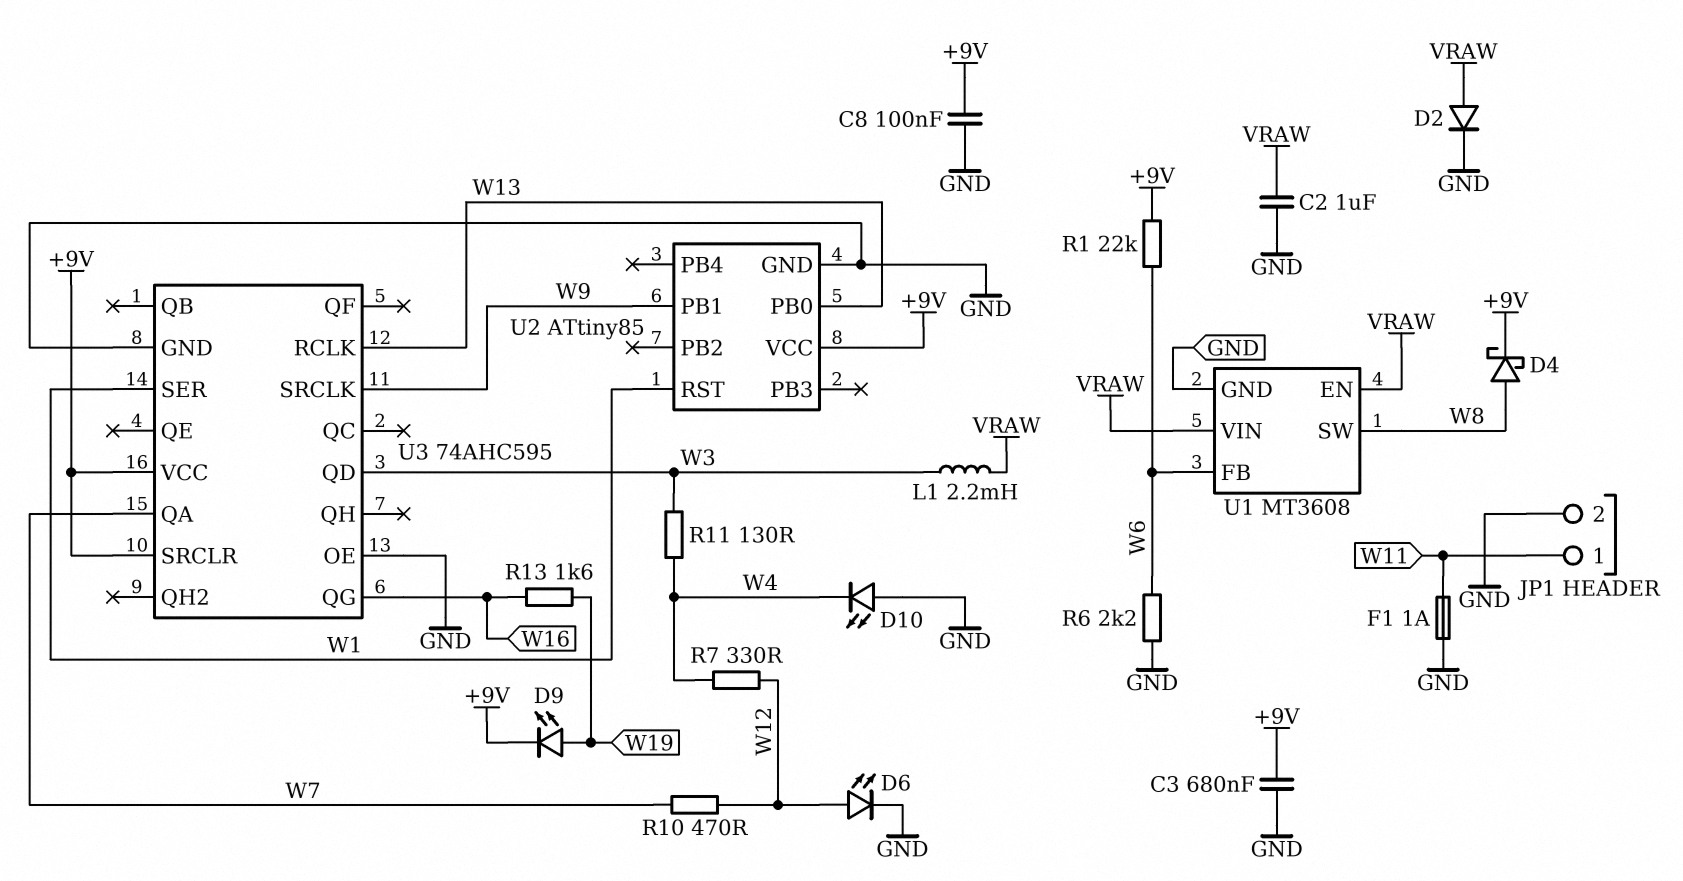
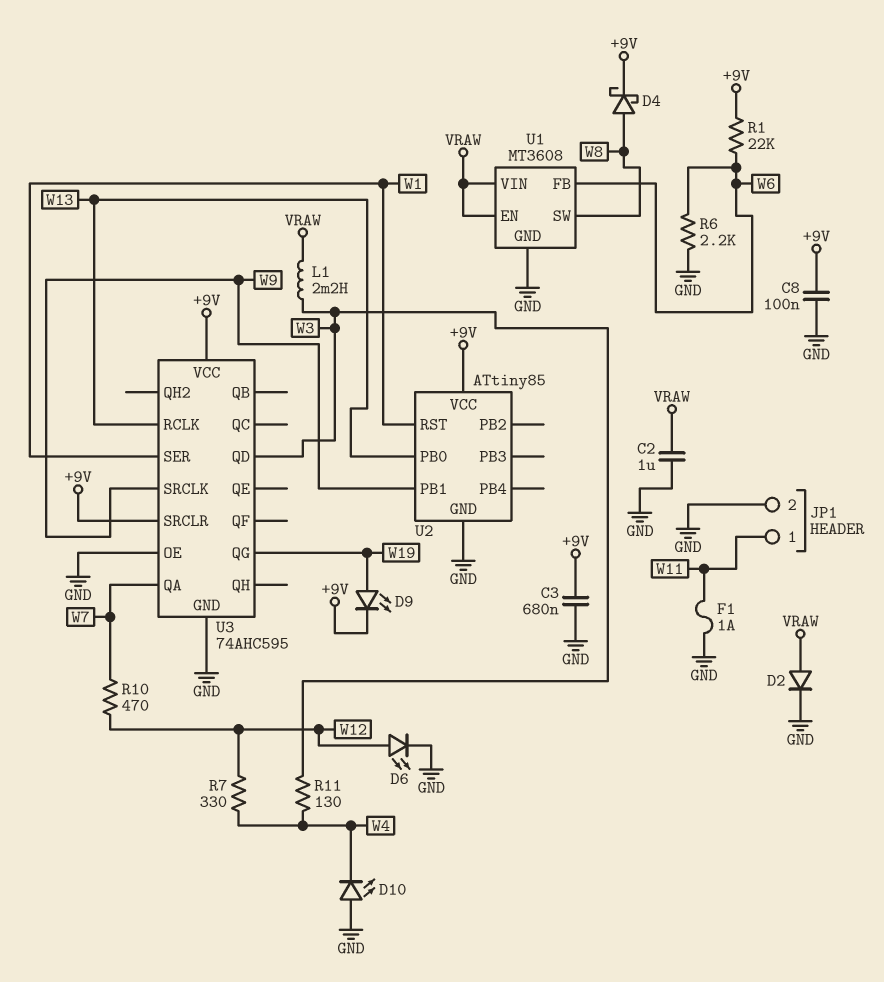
R13: 1.6k (W16, W19) -> none
U3 pin QG: W16 -> W19

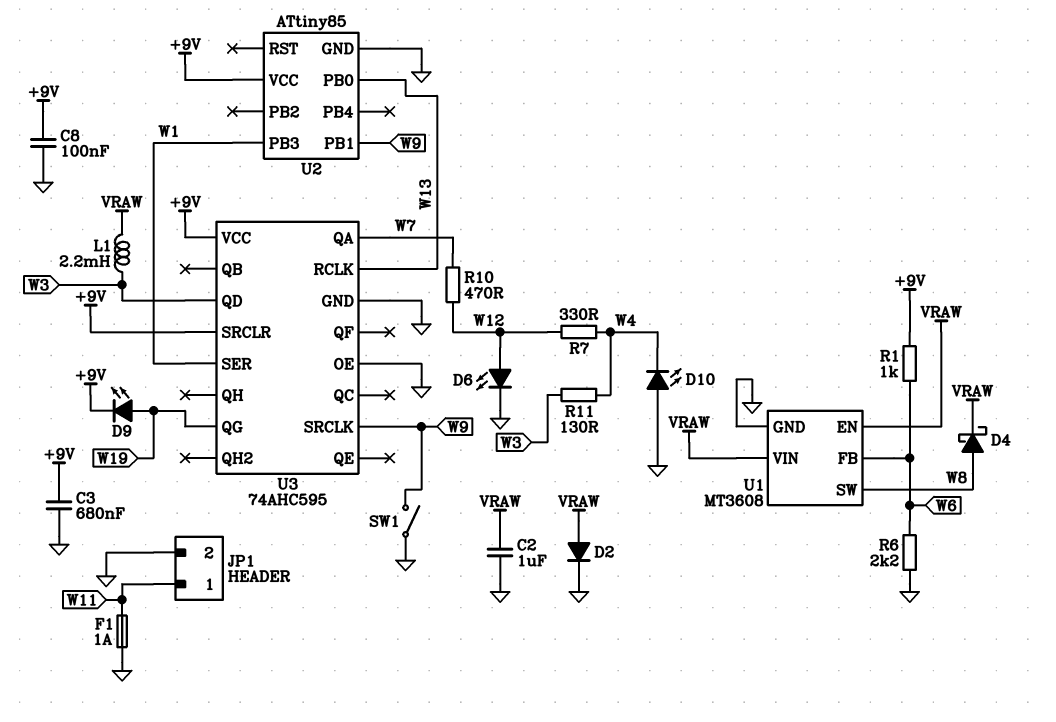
D4: schottky (A W8, K +9V) -> schottky (A W8, K VRAW)
R1: 22k (+9V, W6) -> 1k (+9V, W6)
SW1: none -> switch (GND, W9)
U2 pin PB3: none -> W1
U2 pin RST: W1 -> none

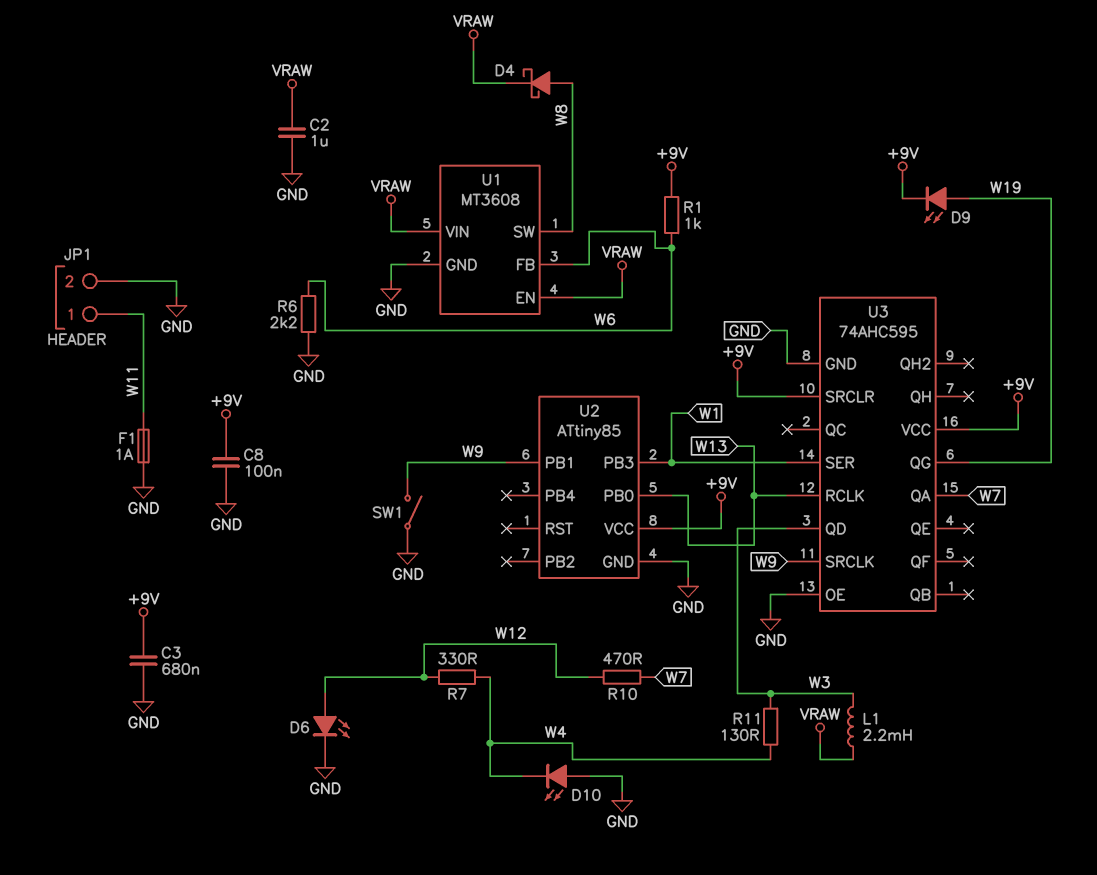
D2: diode (A VRAW, K GND) -> none

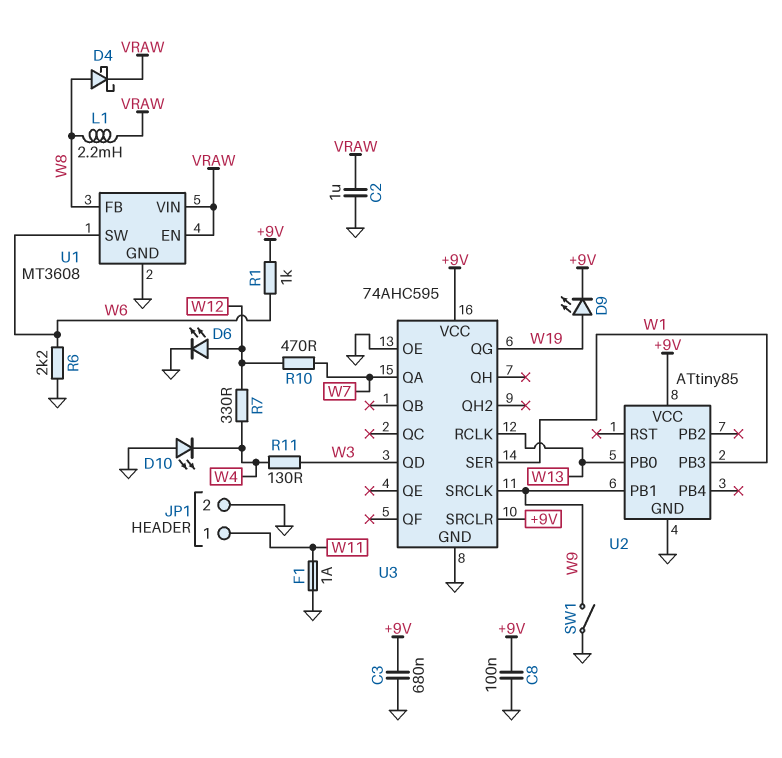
L1: 2.2mH (VRAW, W3) -> 2.2mH (VRAW, W8)
U1 pin FB: W6 -> W8
U1 pin SW: W8 -> W6

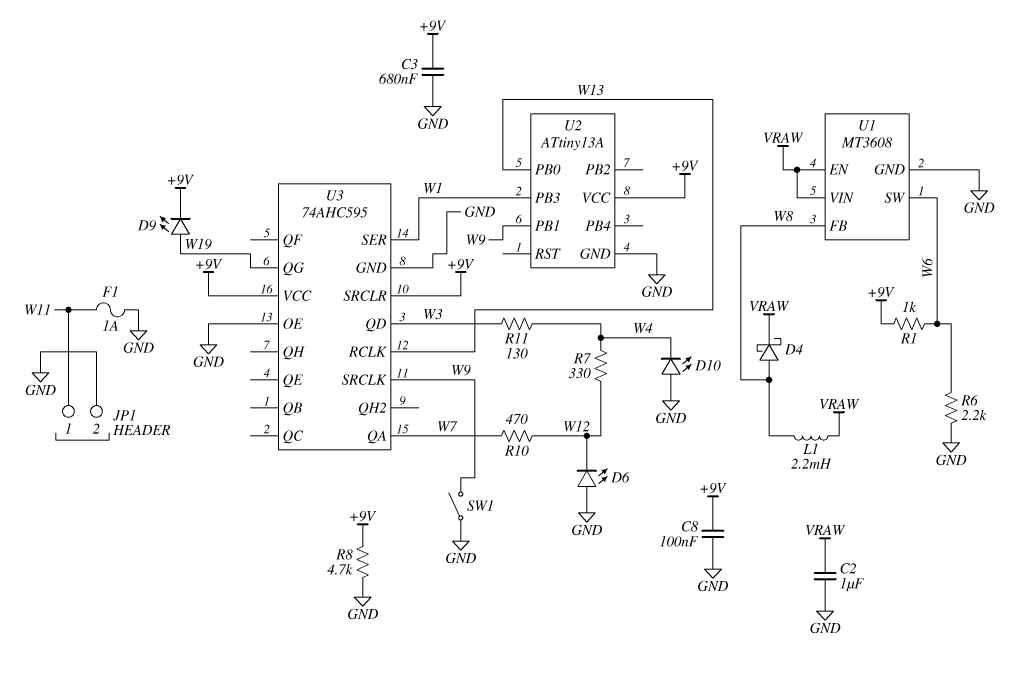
D6: LED (A W12, K GND) -> LED (A GND, K W12)
R8: none -> 4.7k (+9V, GND)
U2: ATtiny85 -> ATtiny13A

